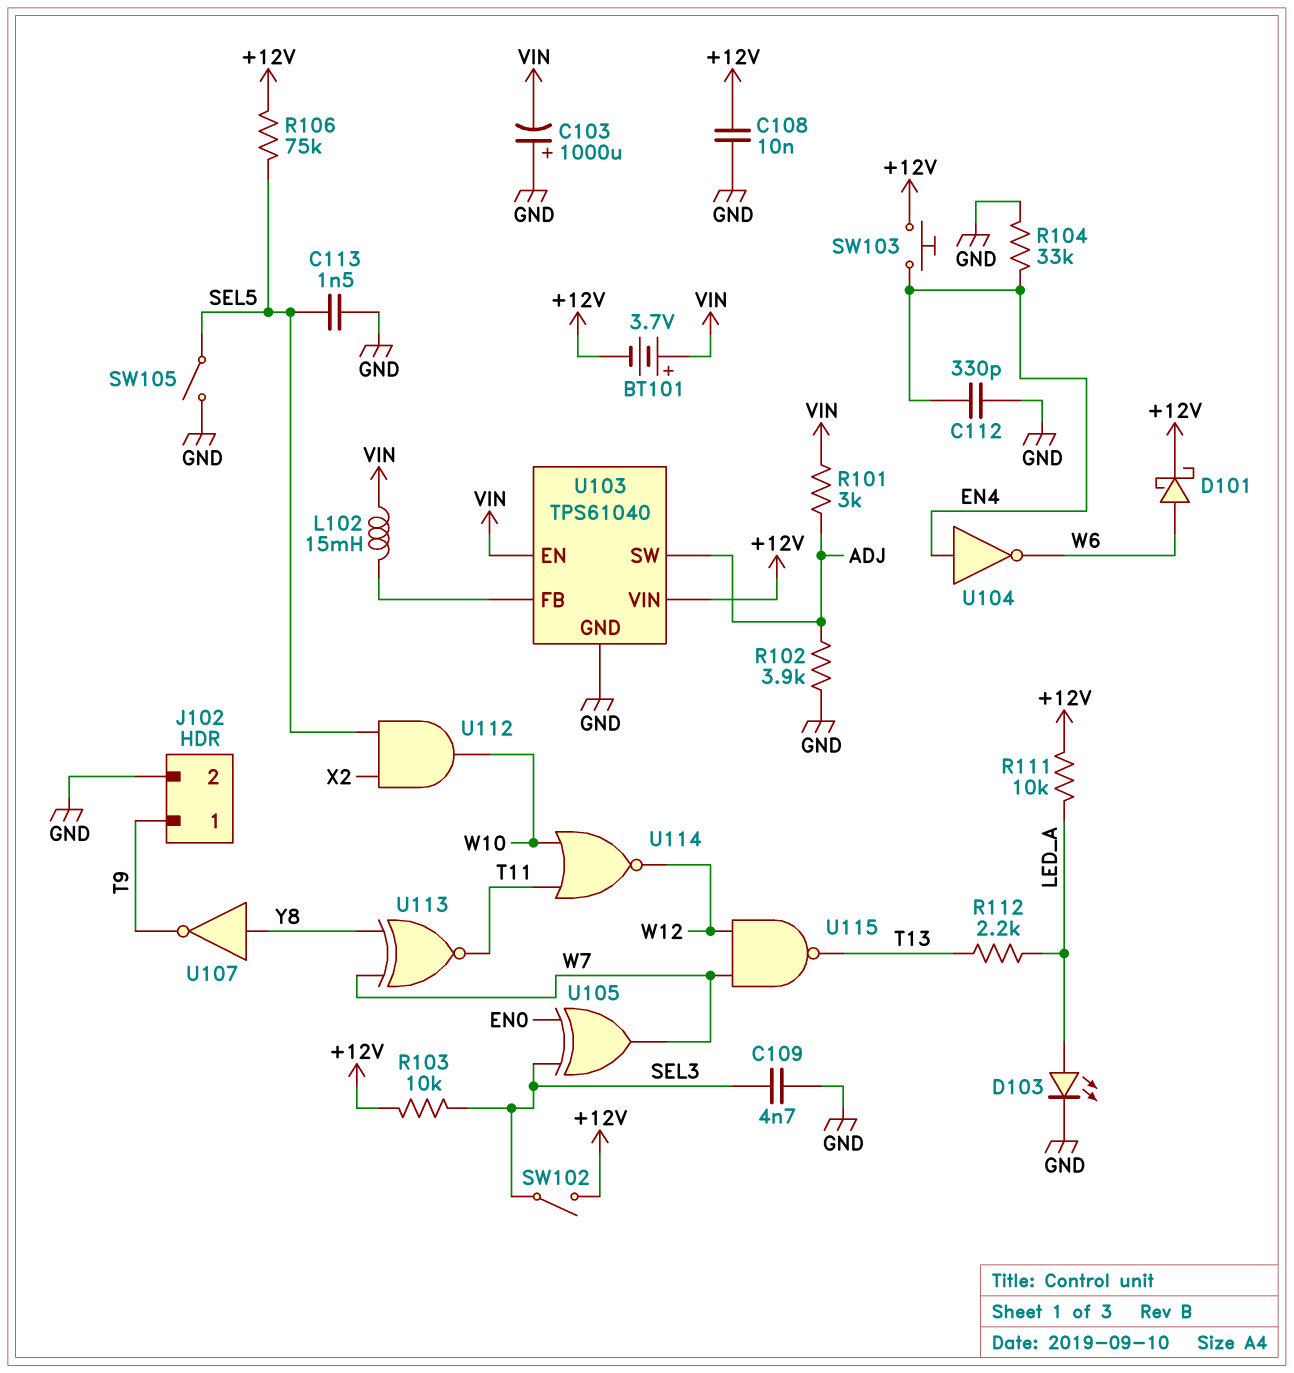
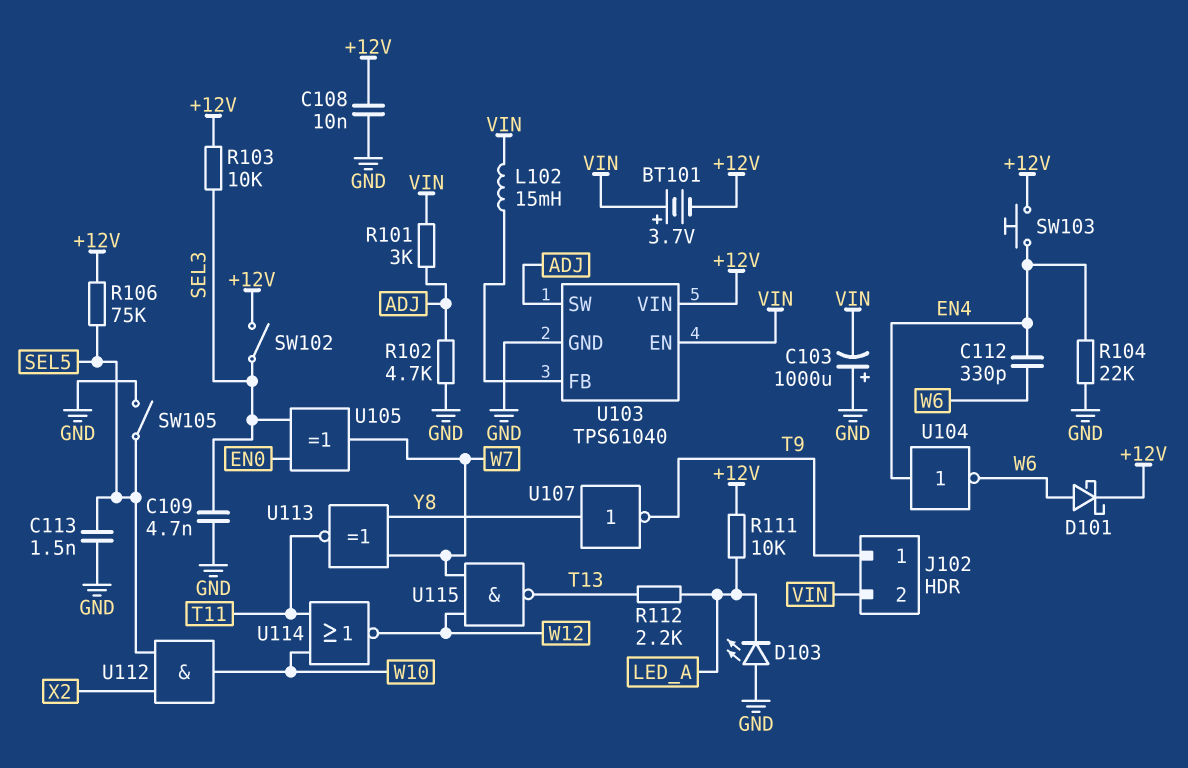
C112: 330pF (EN4, GND) -> 330pF (EN4, W6)
D103: LED (A LED_A, K GND) -> LED (A GND, K LED_A)
J102 pin 2: GND -> VIN
R102: 3.9k (ADJ, GND) -> 4.7k (ADJ, GND)
R104: 33k (EN4, GND) -> 22k (EN4, GND)

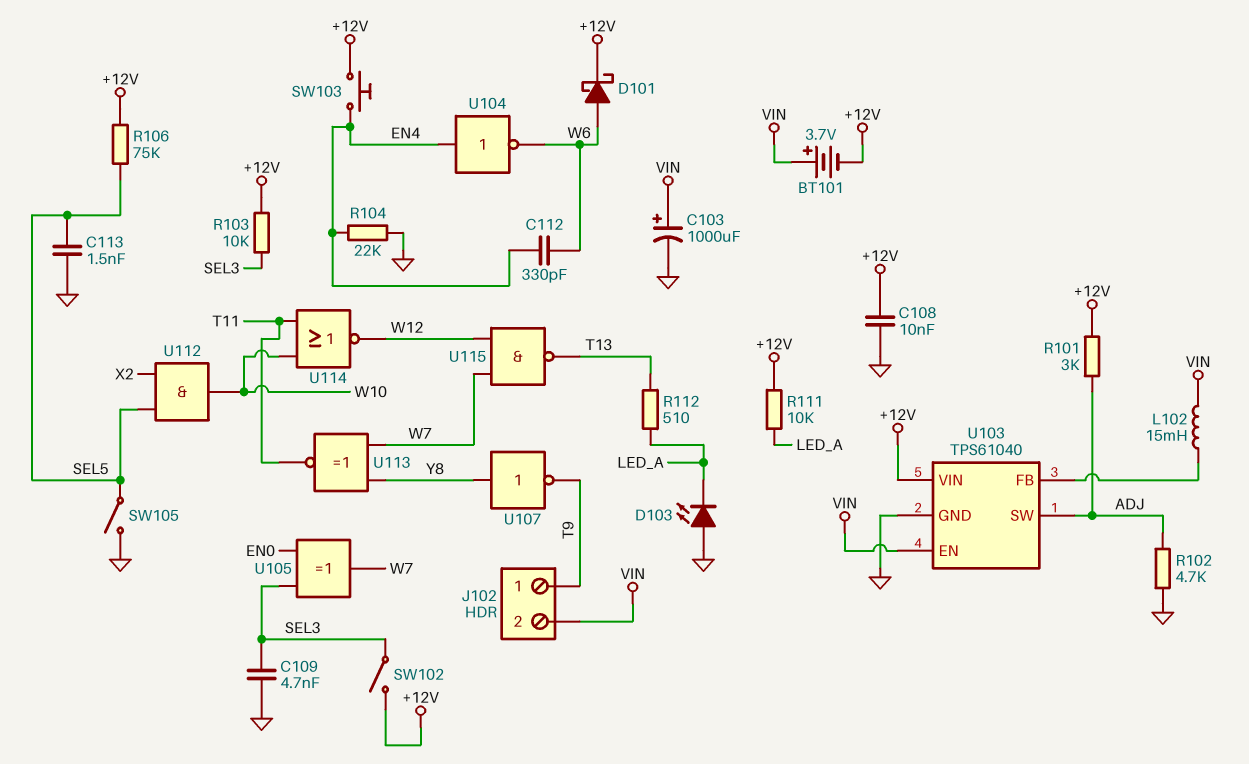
C103: 1000uF (plus GND, minus VIN) -> 1000uF (plus VIN, minus GND)
R101: 3k (ADJ, VIN) -> 3k (+12V, ADJ)
R112: 2.2k (LED_A, T13) -> 510 (LED_A, T13)

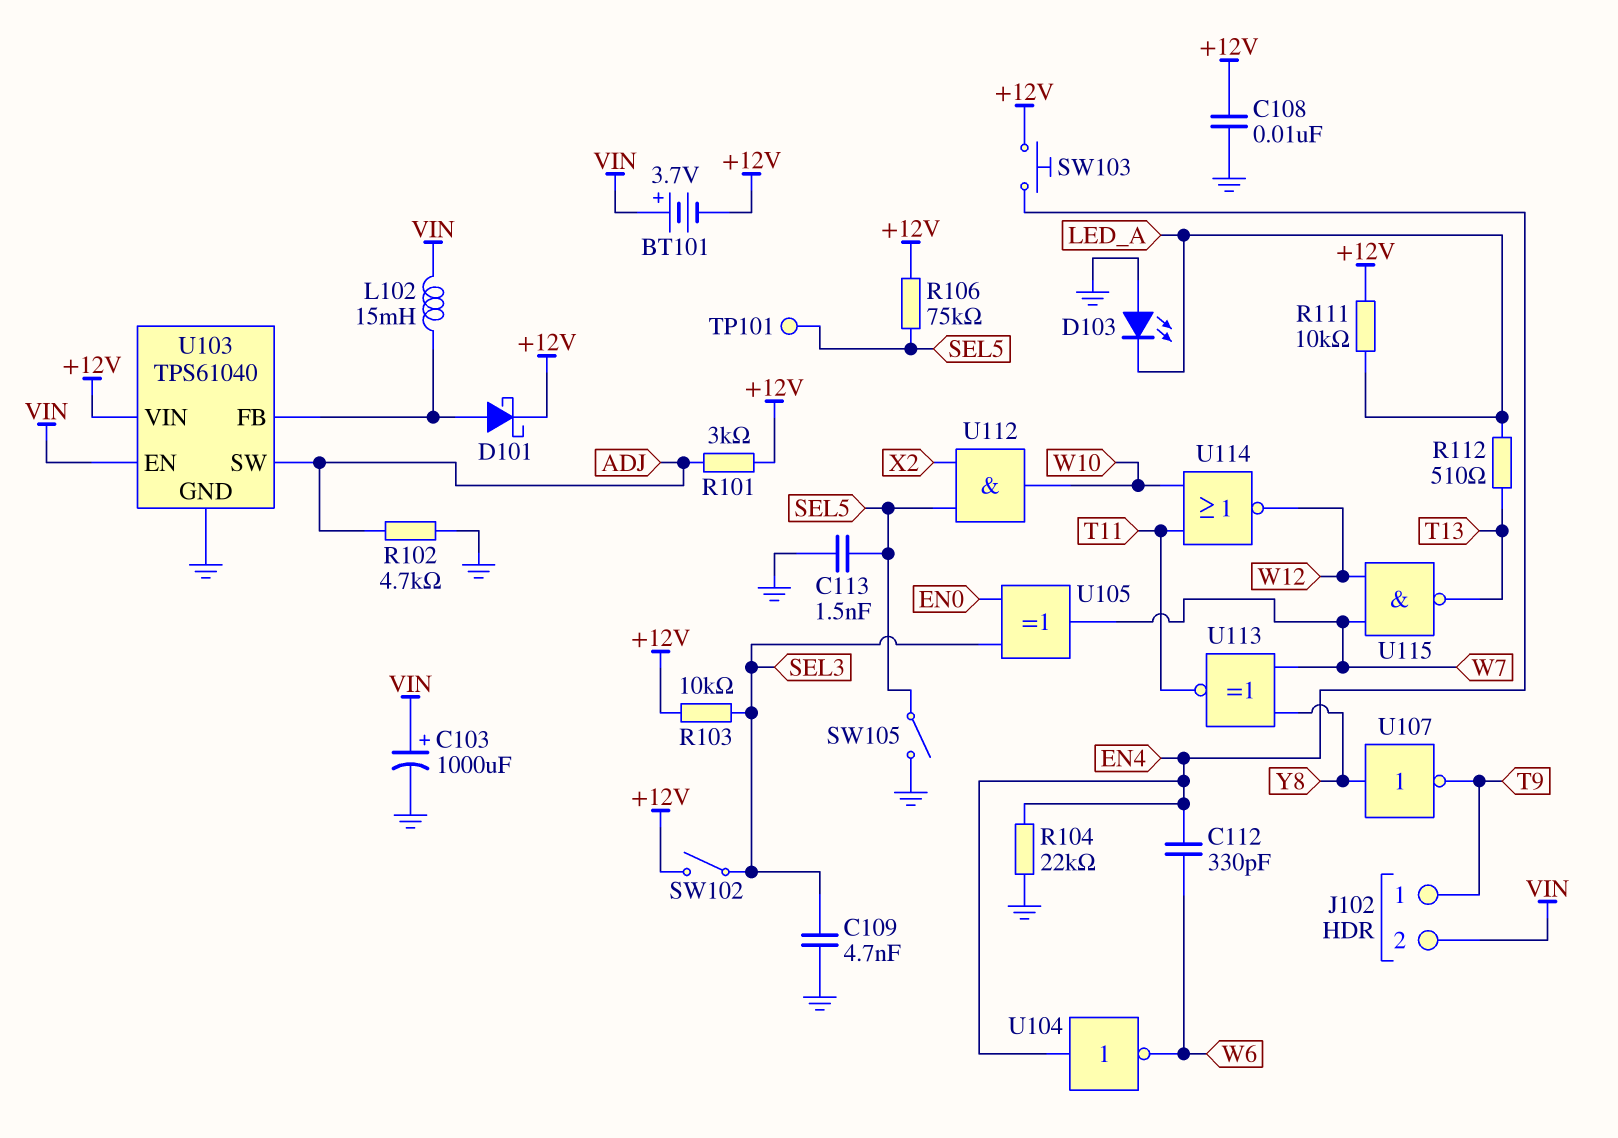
D101: schottky (A W6, K +12V) -> schottky (A U103/FB, K +12V)
TP101: none -> test point (SEL5)

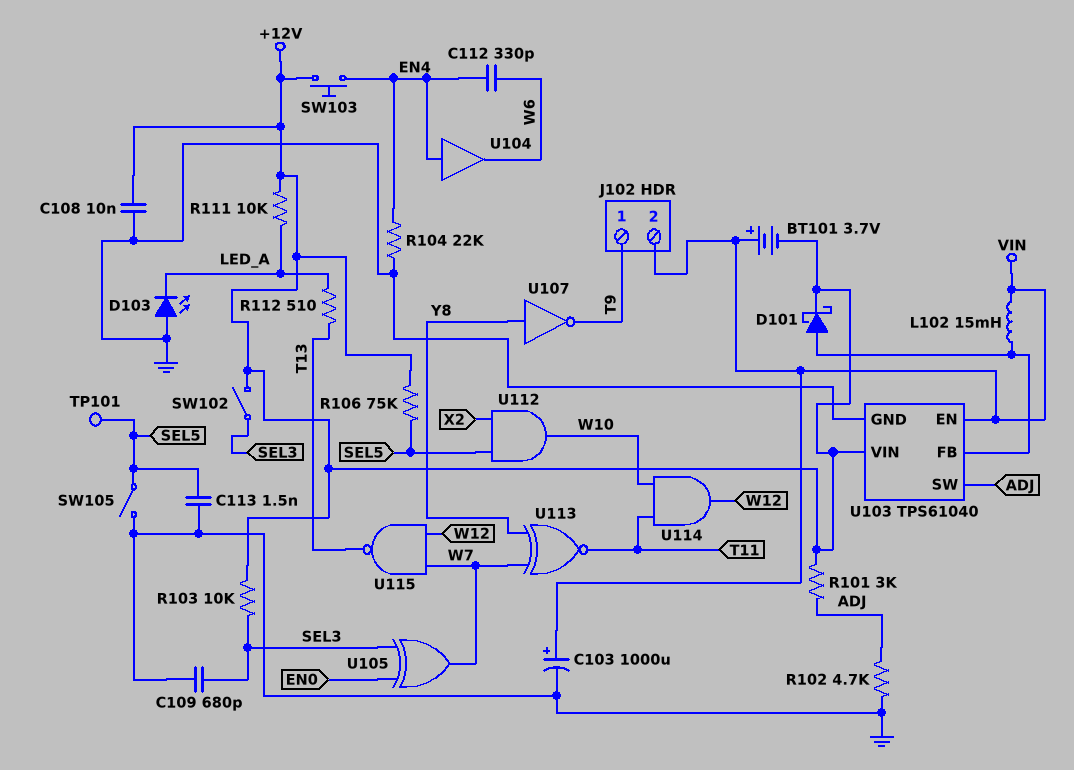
C109: 4.7nF (GND, SEL3) -> 680pF (GND, SEL3)
U104: NOT (in EN4, out W6) -> buffer (in EN4, out W6)
U114: NOR (in T11, in W10, out W12) -> AND (in T11, in W10, out W12)

